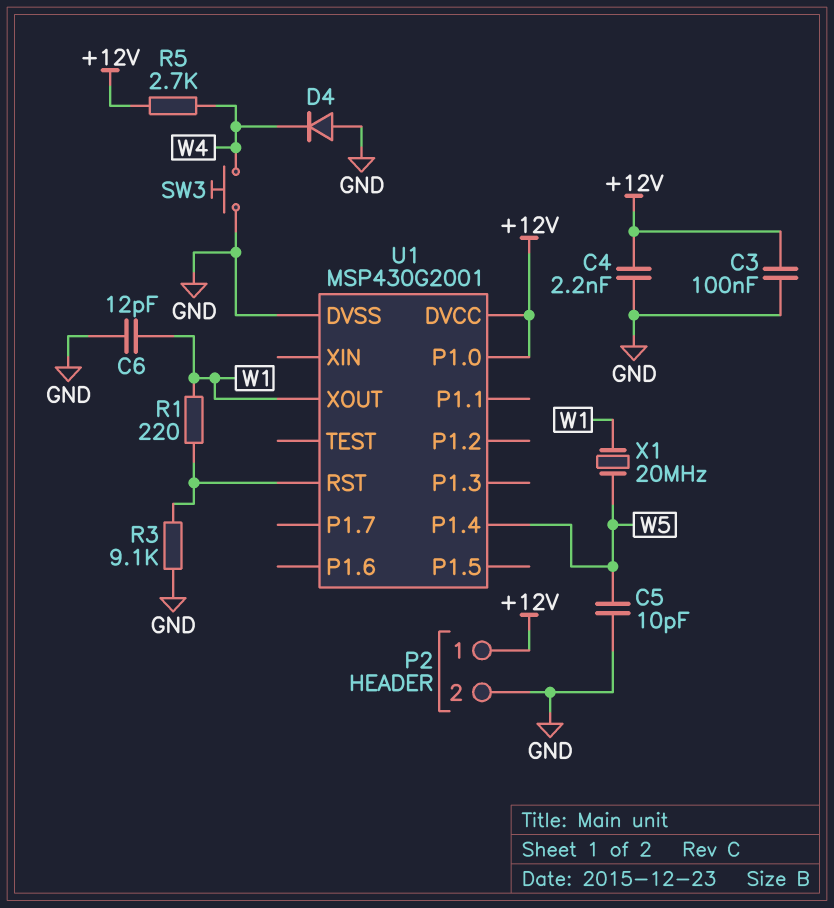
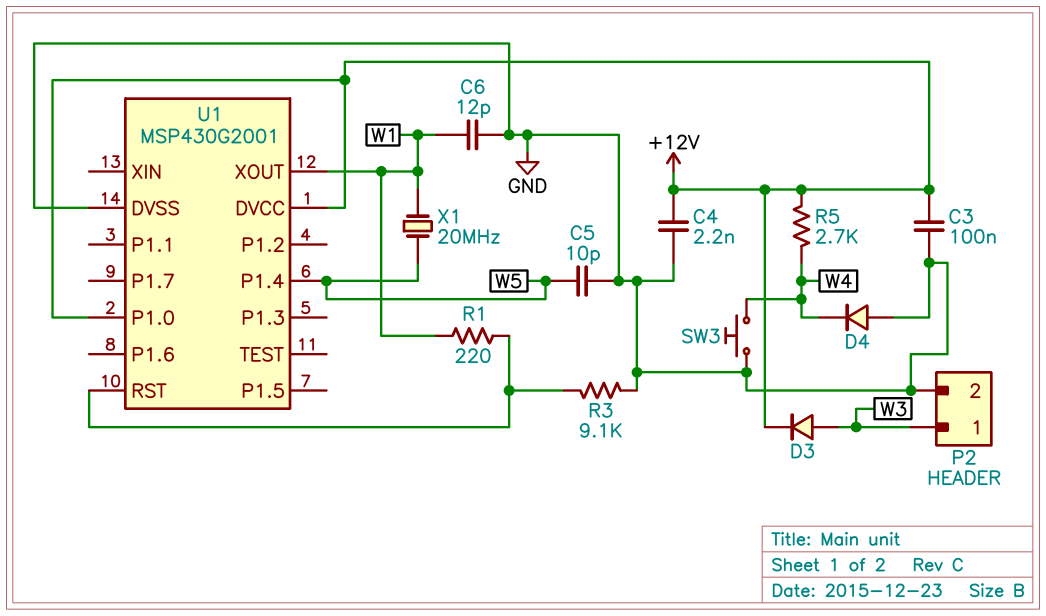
D3: none -> diode (A W3, K +12V)
P2 pin 1: +12V -> W3

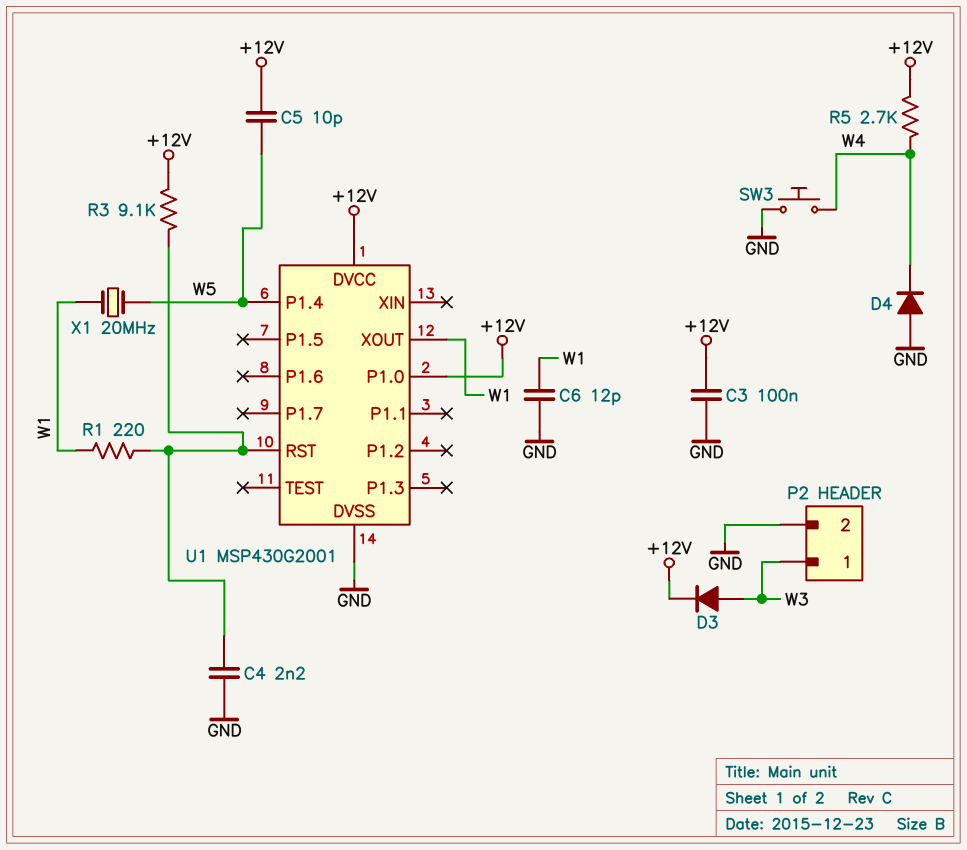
C4: 2.2nF (+12V, GND) -> 2.2nF (GND, U1/RST)
C5: 10pF (GND, W5) -> 10pF (+12V, W5)
R3: 9.1k (GND, U1/RST) -> 9.1k (+12V, U1/RST)

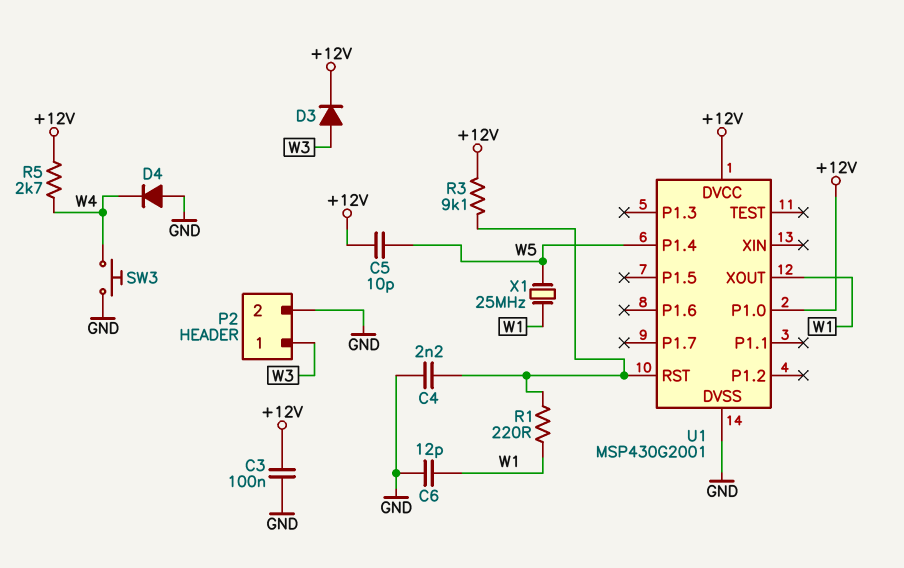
X1: 20MHz (W1, W5) -> 25MHz (W1, W5)

